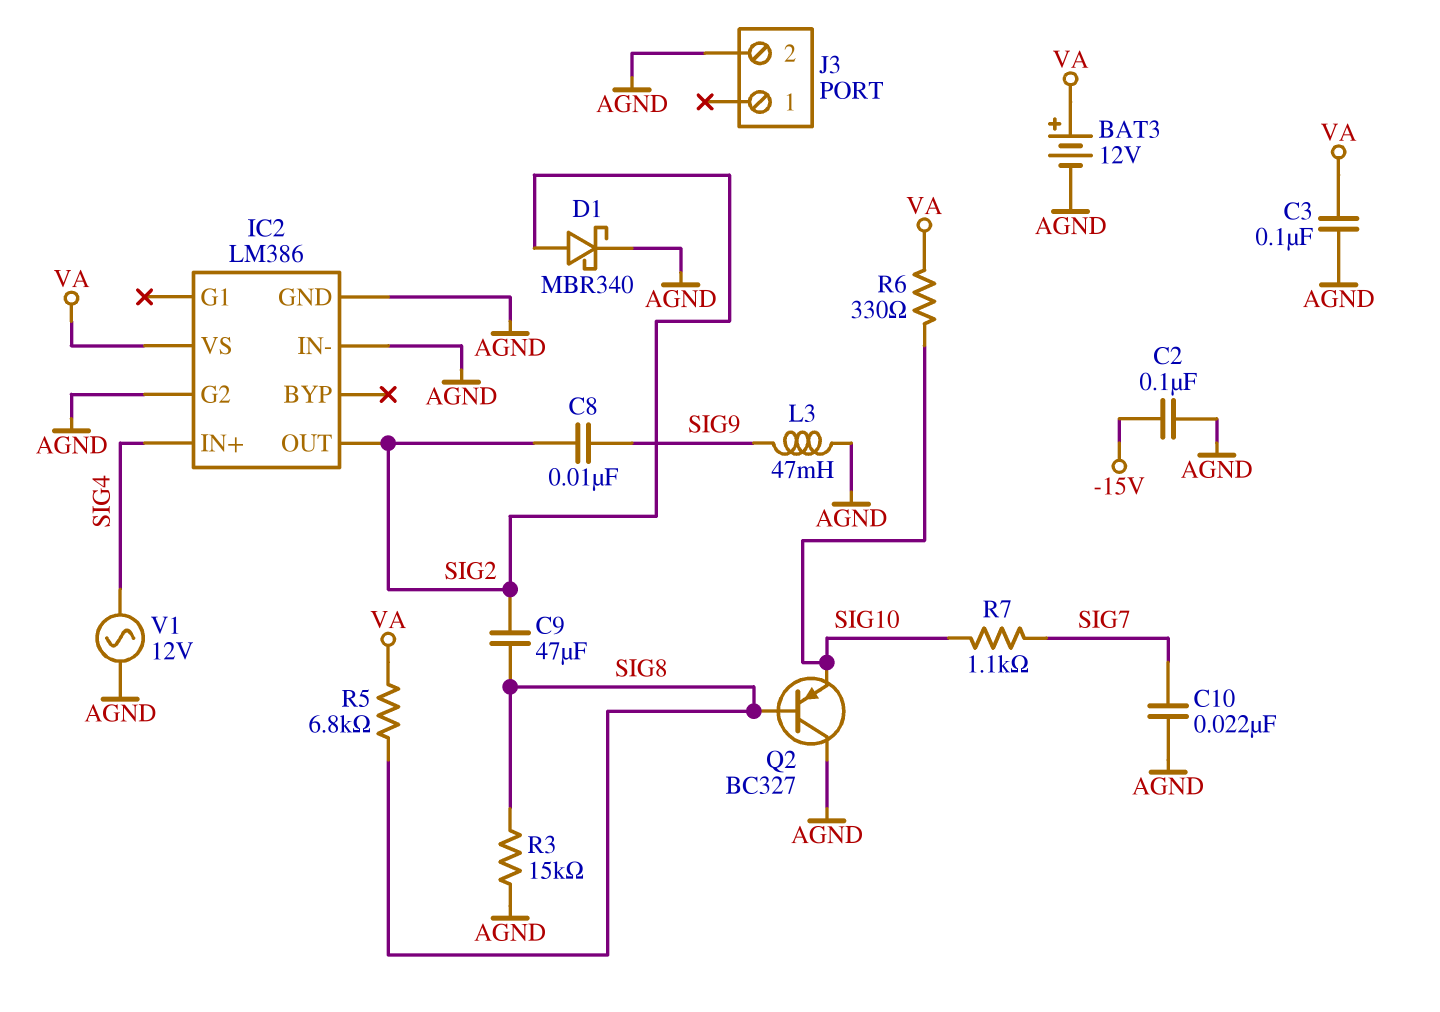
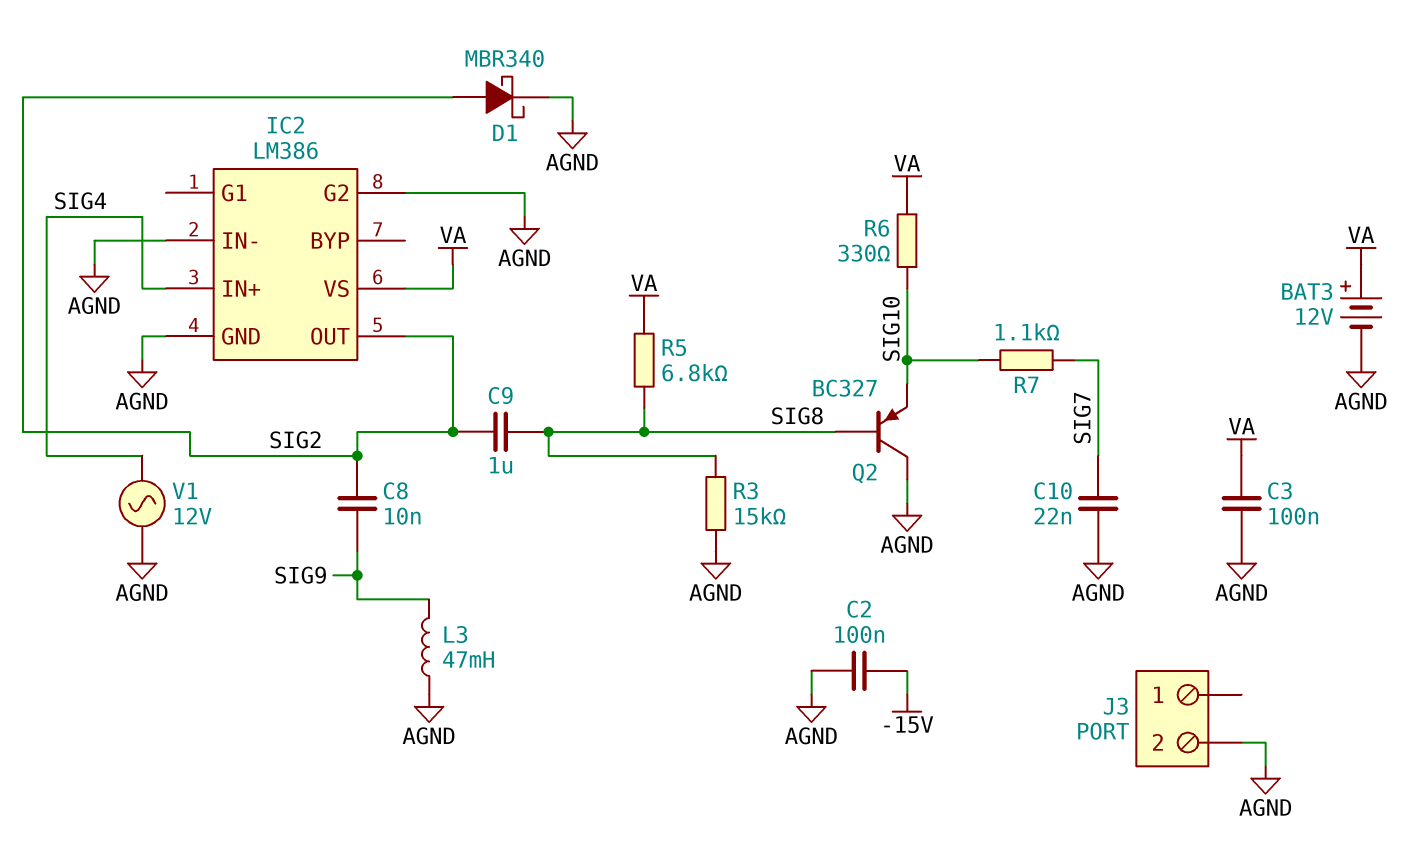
C9: 47uF (SIG2, SIG8) -> 1uF (SIG2, SIG8)

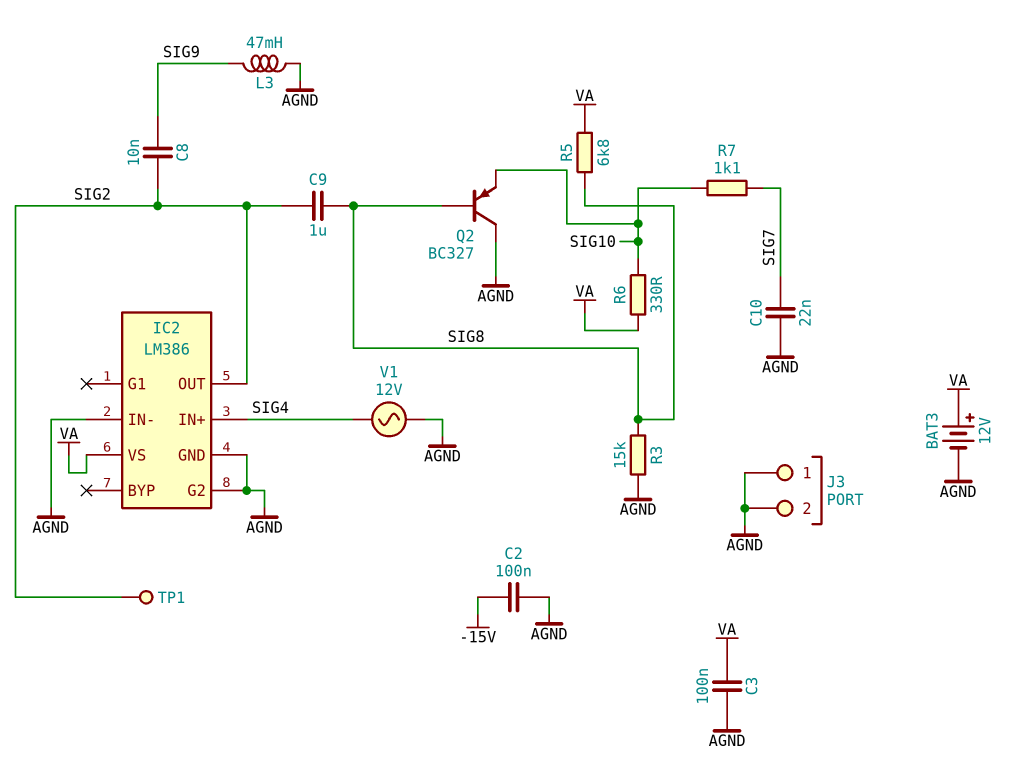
D1: schottky MBR340 (A SIG2, K AGND) -> none
J3 pin 1: none -> AGND
TP1: none -> test point (SIG2)

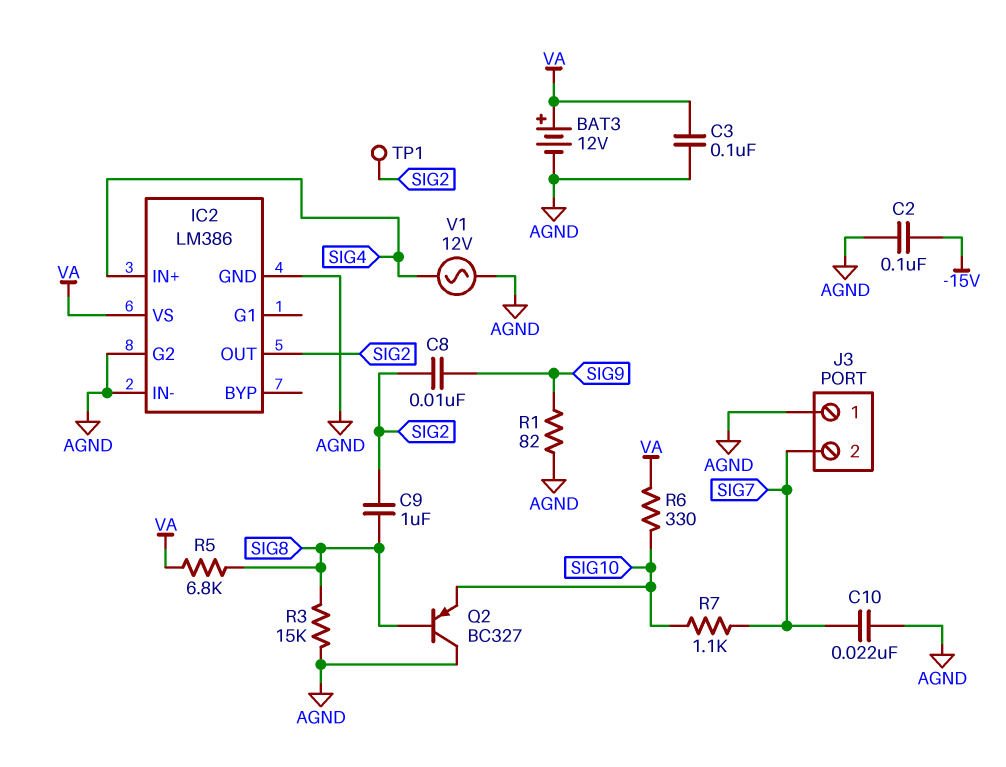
J3 pin 2: AGND -> SIG7
L3: 47mH (AGND, SIG9) -> none
R1: none -> 82 (AGND, SIG9)

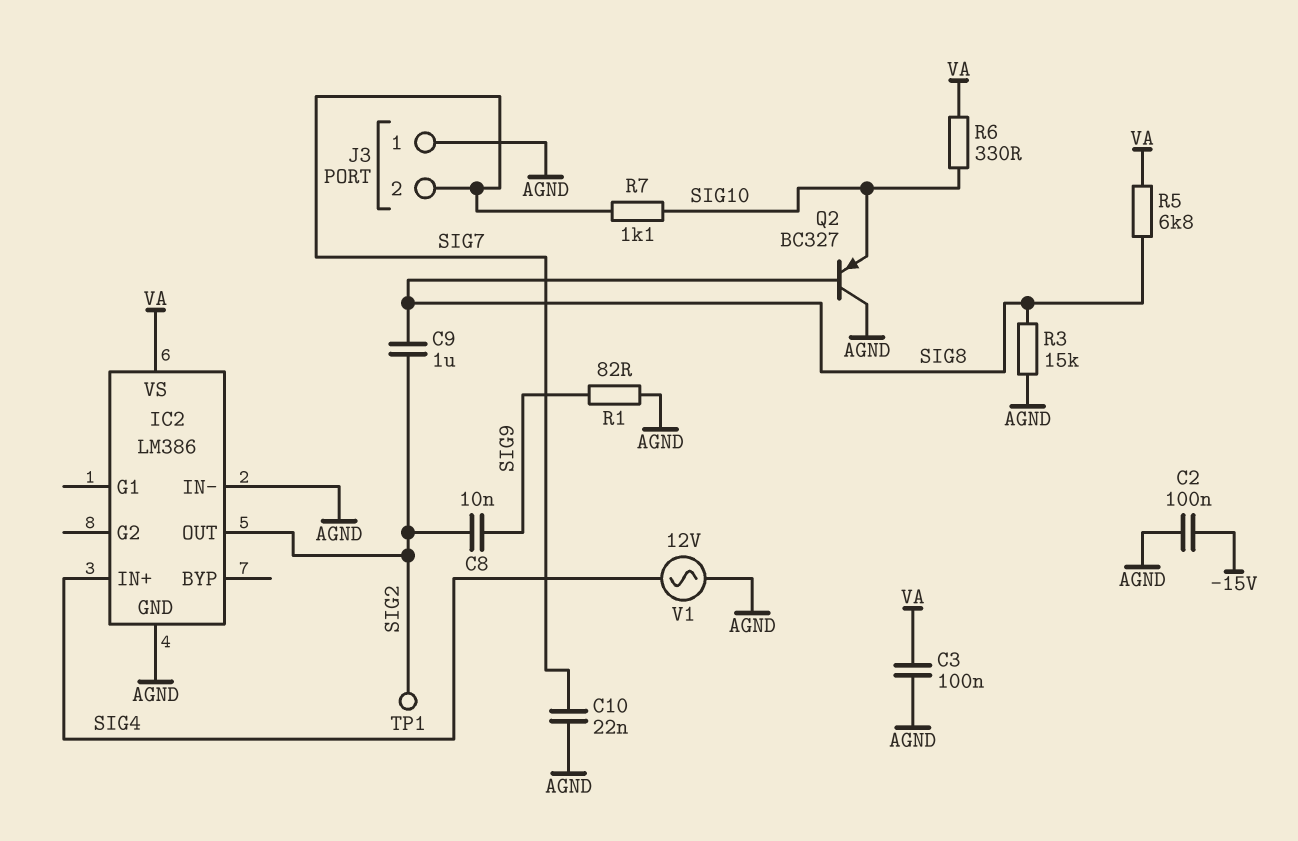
BAT3: 12V (plus VA, minus AGND) -> none
IC2 pin G2: AGND -> none

